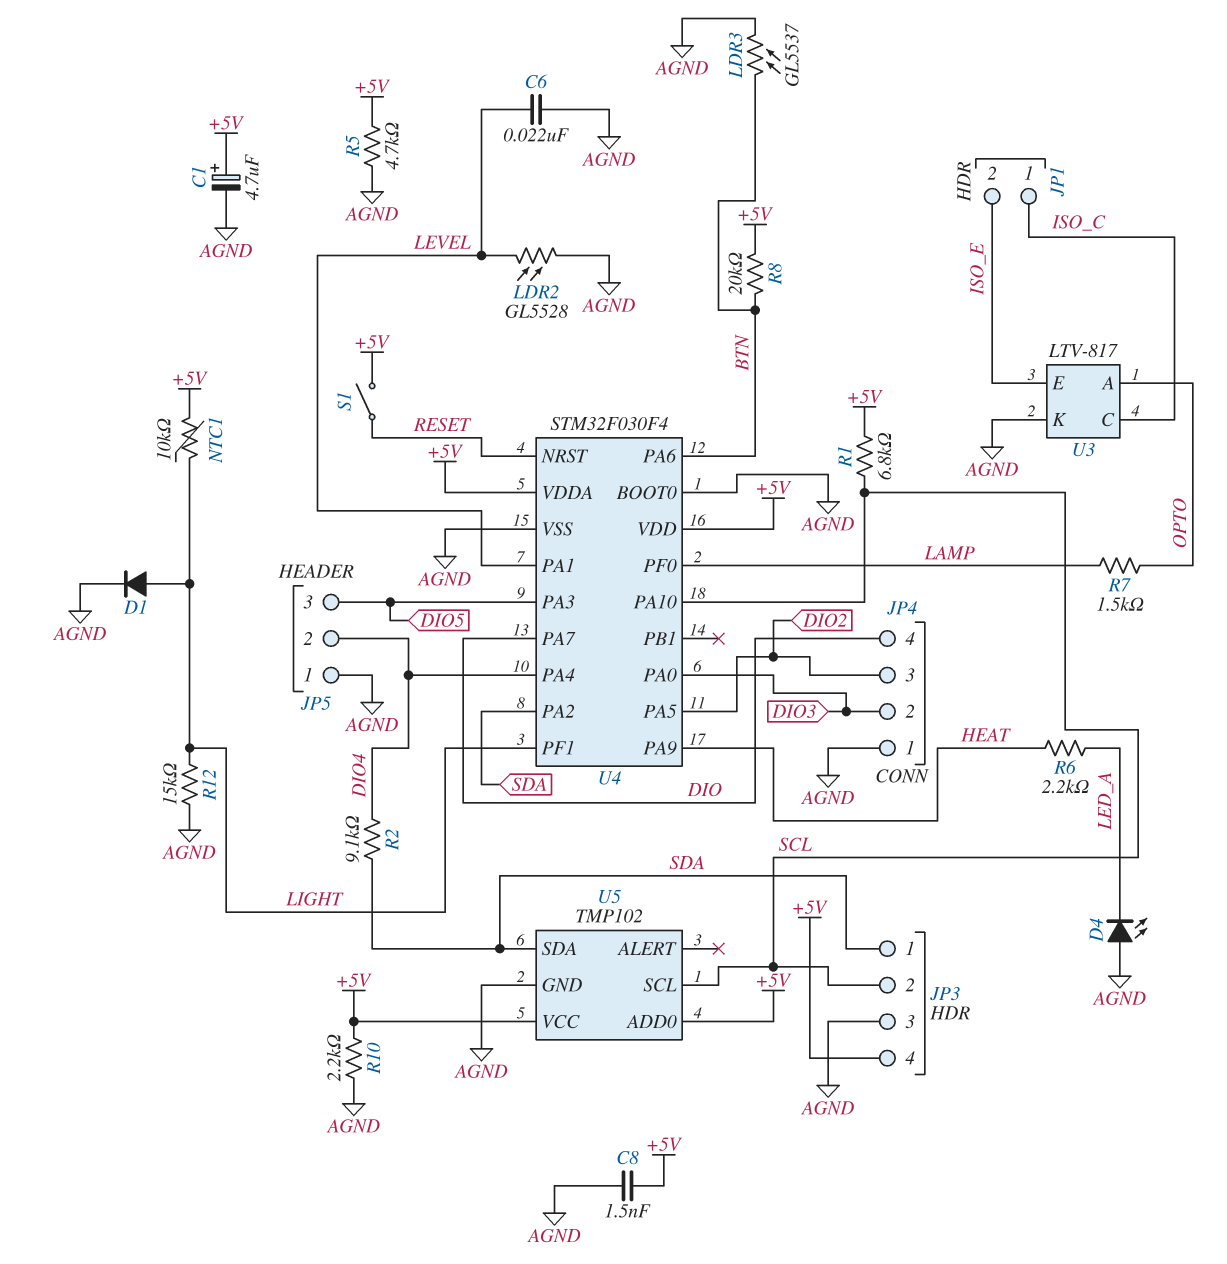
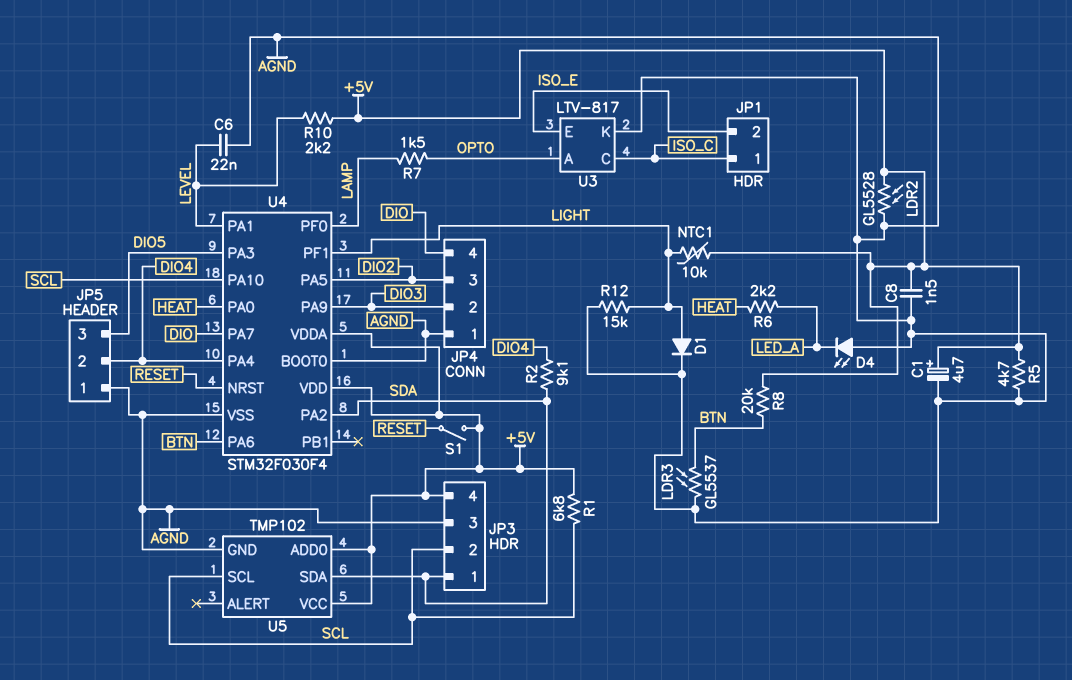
LDR2: GL5528 (AGND, LEVEL) -> GL5528 (+5V, AGND)
R10: 2.2k (+5V, AGND) -> 2.2k (+5V, LEVEL)
U4 pin PA0: DIO3 -> HEAT
U4 pin PA9: HEAT -> DIO3

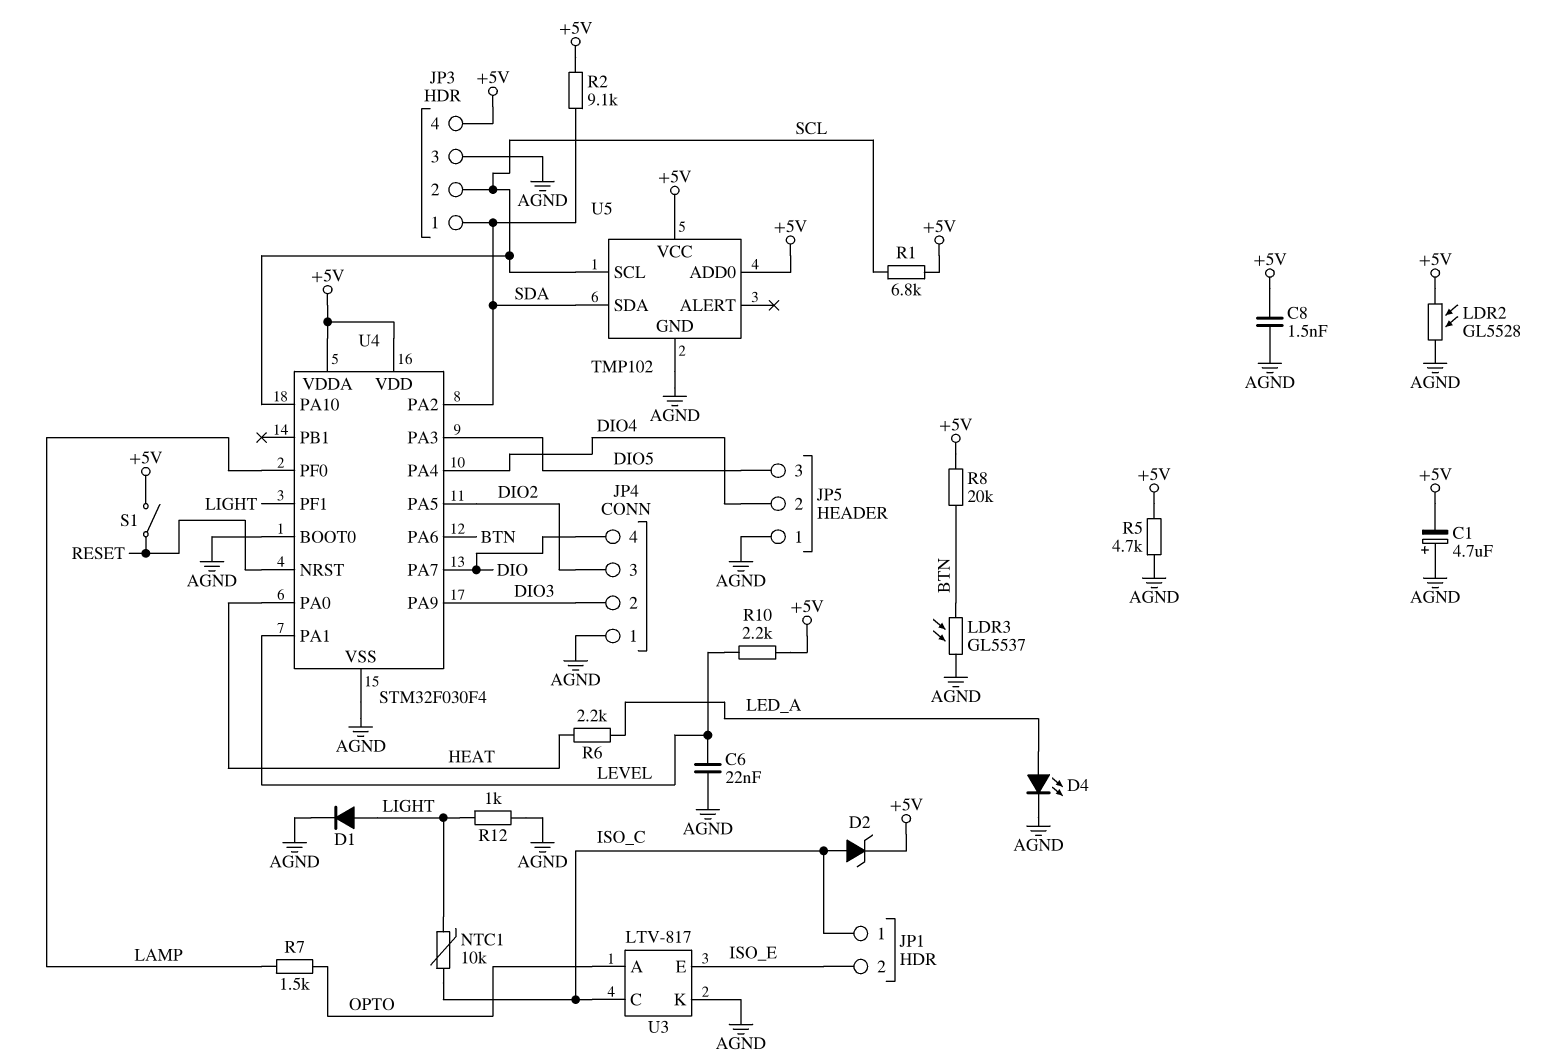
C1: 4.7uF (plus +5V, minus AGND) -> 4.7uF (plus AGND, minus +5V)
D2: none -> zener (A ISO_C, K +5V)
D4: LED (A AGND, K LED_A) -> LED (A LED_A, K AGND)
NTC1: 10k (+5V, LIGHT) -> 10k (ISO_C, LIGHT)
R2: 9.1k (DIO4, SDA) -> 9.1k (+5V, SDA)
R12: 15k (AGND, LIGHT) -> 1k (AGND, LIGHT)

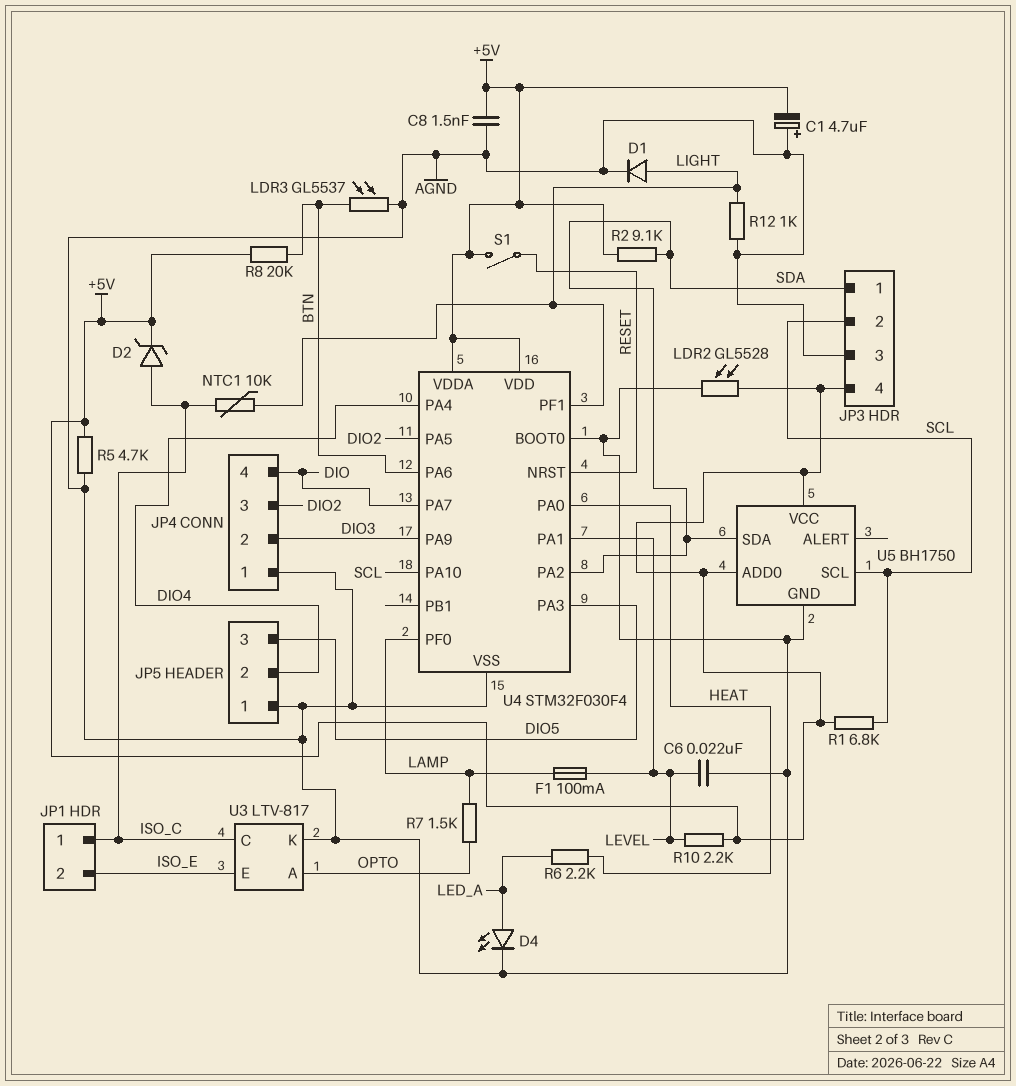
F1: none -> 100mA (LAMP, LEVEL)
U5: TMP102 -> BH1750

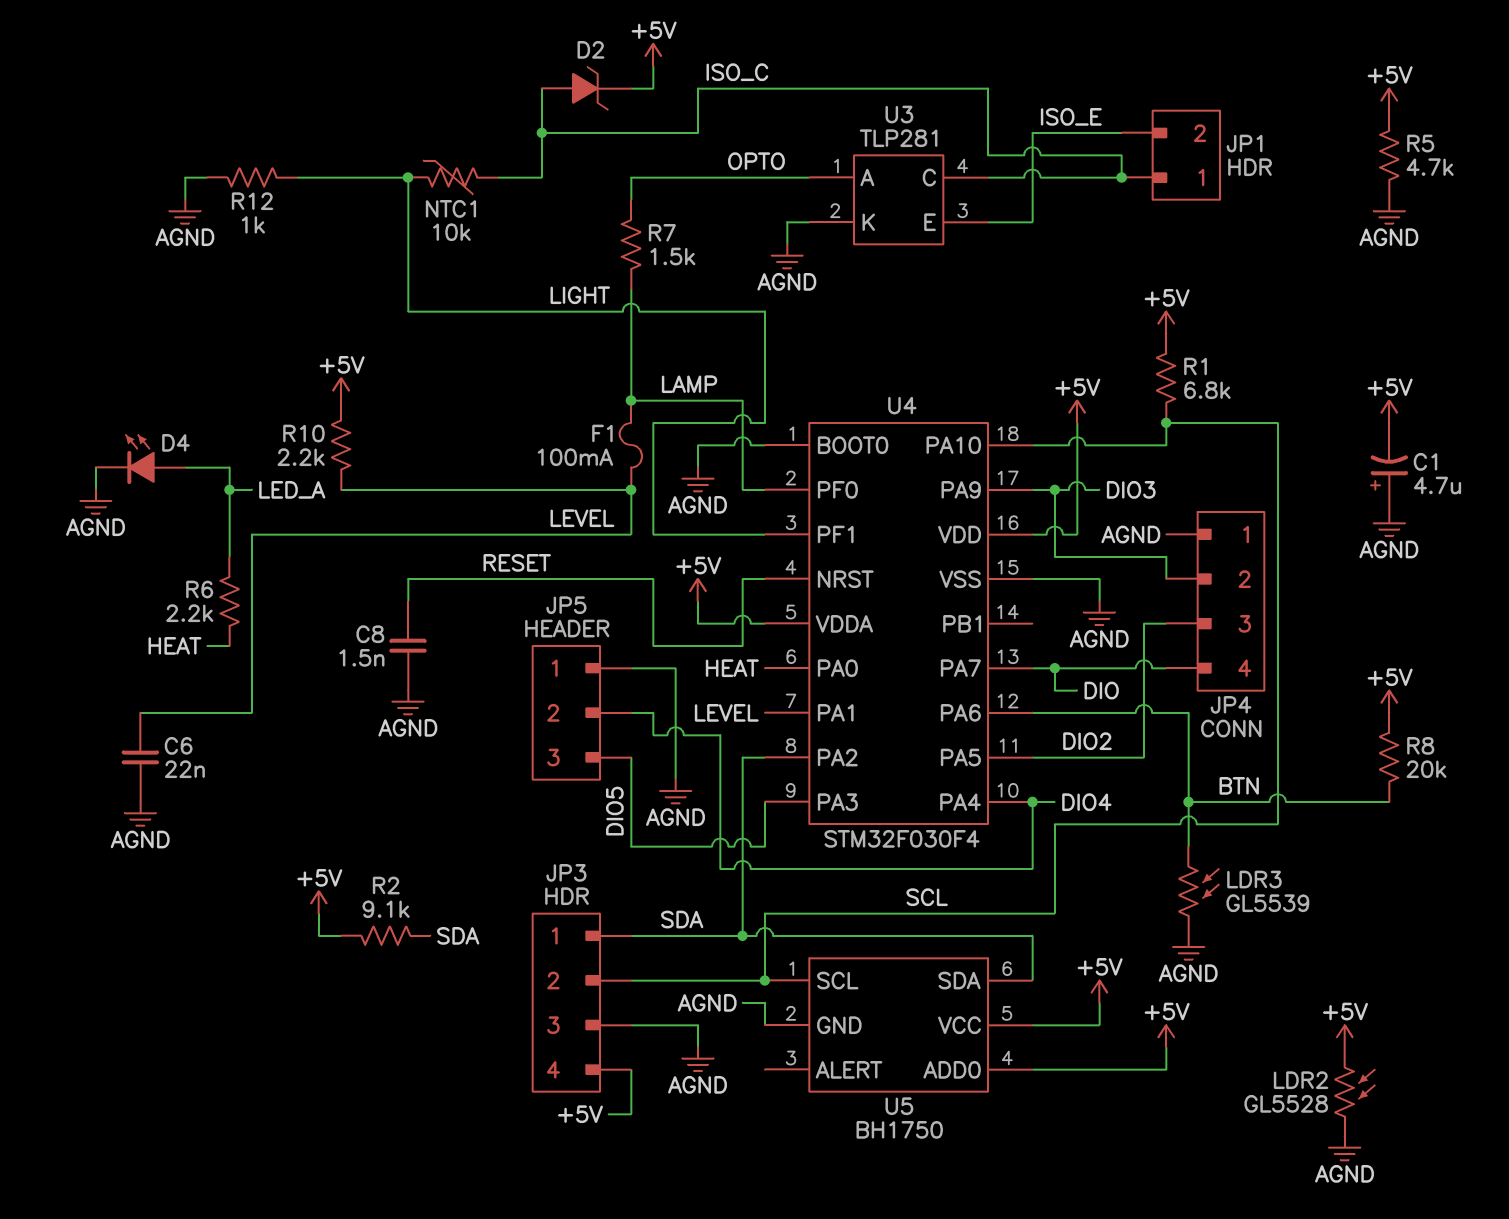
C8: 1.5nF (+5V, AGND) -> 1.5nF (AGND, RESET)
D1: diode (A LIGHT, K AGND) -> none
LDR3: GL5537 (AGND, BTN) -> GL5539 (AGND, BTN)
S1: switch (+5V, RESET) -> none
U3: LTV-817 -> TLP281

